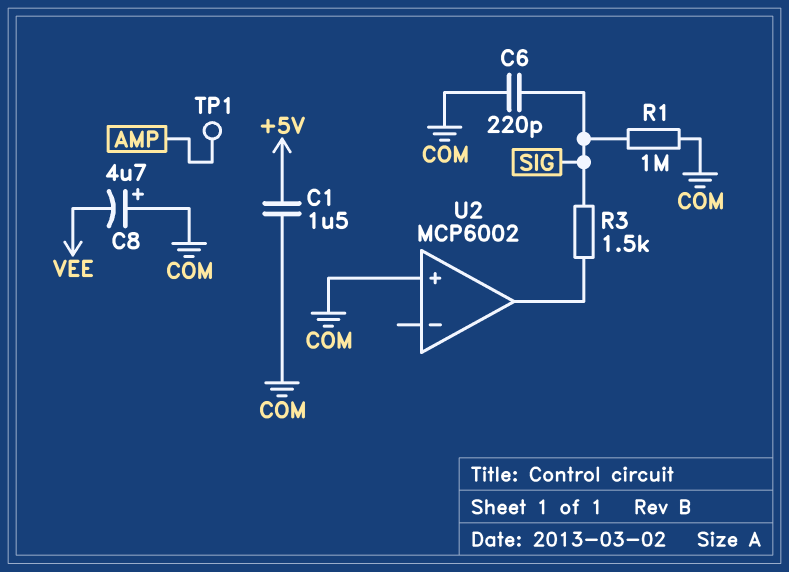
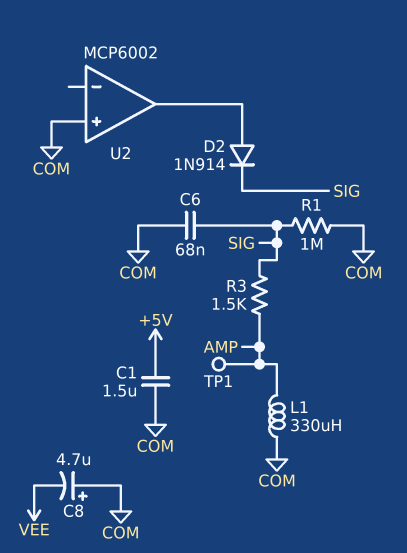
C6: 220pF (COM, SIG) -> 68nF (COM, SIG)
D2: none -> diode 1N914 (A U2/out, K SIG)
L1: none -> 330uH (AMP, COM)
R3: 1.5k (SIG, U2/out) -> 1.5k (AMP, SIG)

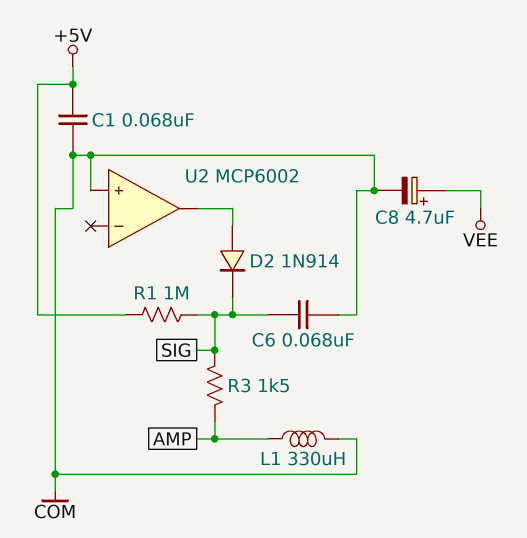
C1: 1.5uF (+5V, COM) -> 68nF (+5V, COM)
C8: 4.7uF (plus COM, minus VEE) -> 4.7uF (plus VEE, minus COM)
R1: 1M (COM, SIG) -> 1M (+5V, SIG)
TP1: test point (AMP) -> none

